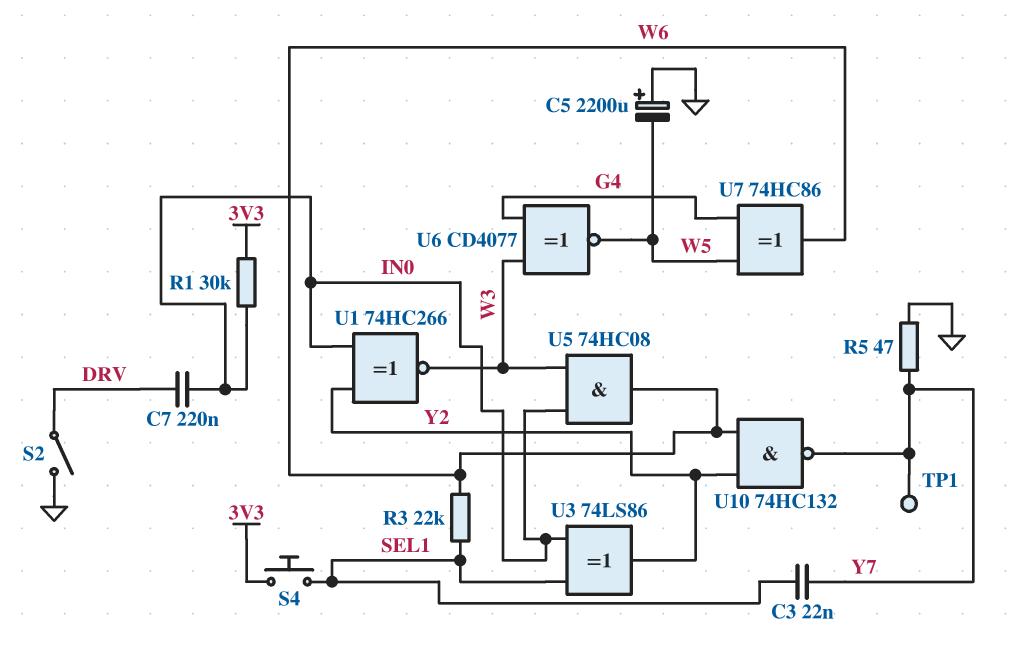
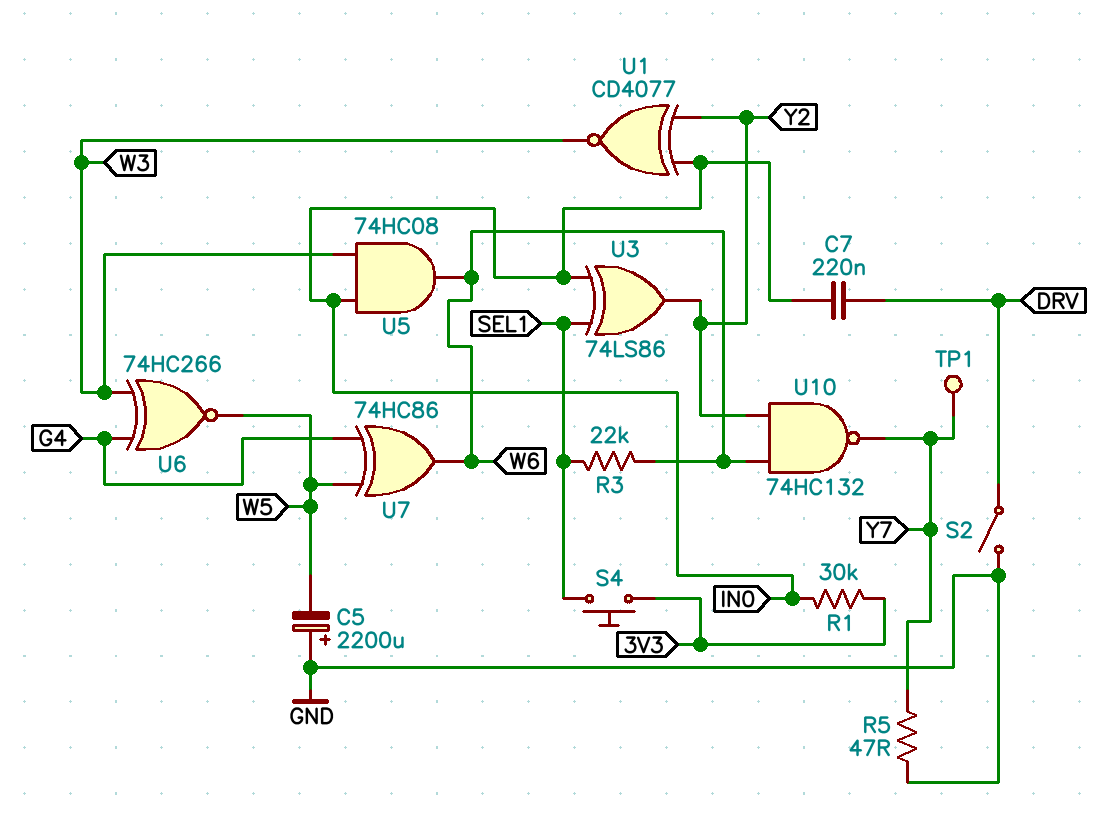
C3: 22nF (SEL1, Y7) -> none
U1: XNOR 74HC266 (in IN0, in Y2, out W3) -> XNOR CD4077 (in IN0, in Y2, out W3)
U6: XNOR CD4077 (in G4, in W3, out W5) -> XNOR 74HC266 (in G4, in W3, out W5)

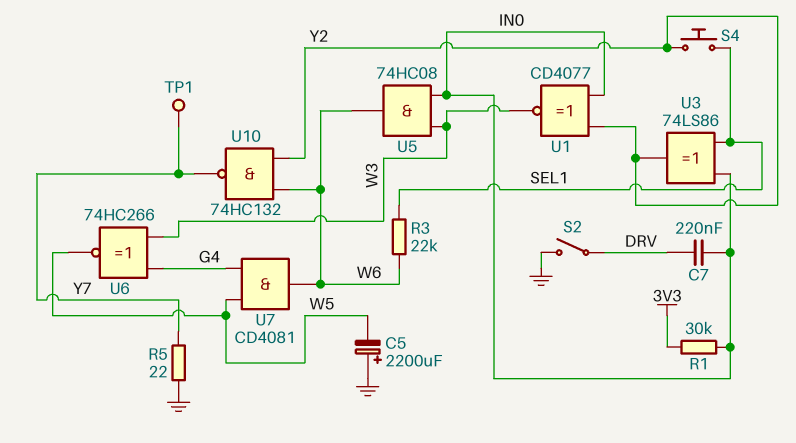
R5: 47 (GND, Y7) -> 22 (GND, Y7)
S4: button (3V3, SEL1) -> button (SEL1, Y2)
U7: XOR 74HC86 (in G4, in W5, out W6) -> AND CD4081 (in G4, in W5, out W6)

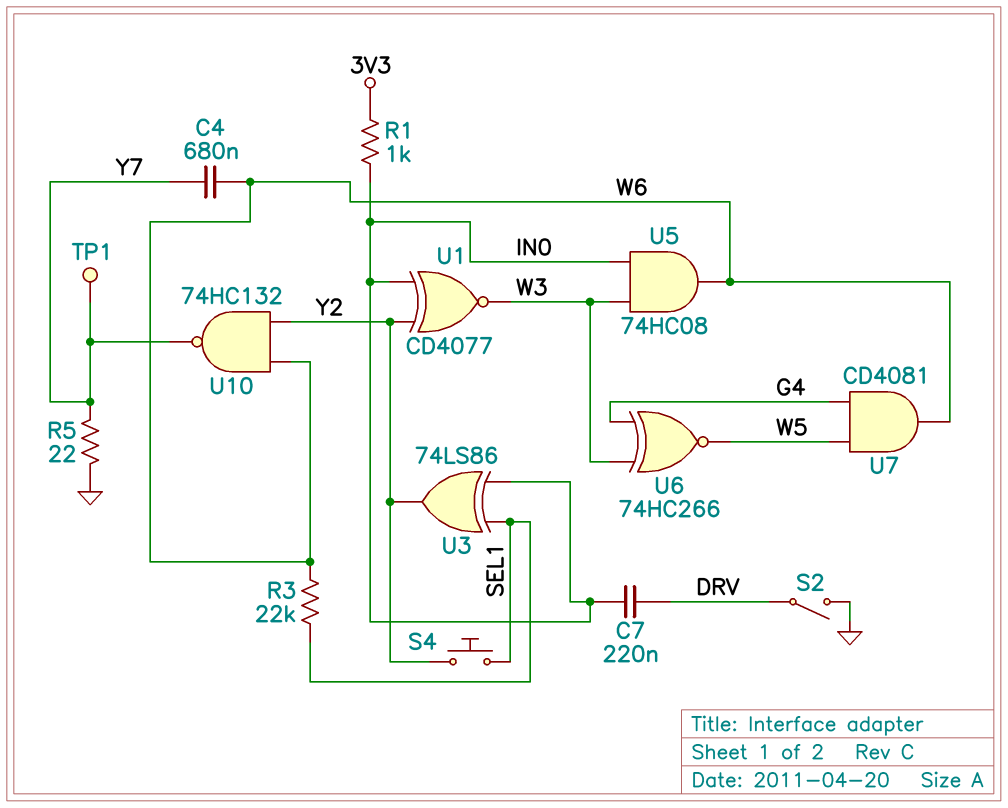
C4: none -> 680nF (W6, Y7)
C5: 2200uF (plus GND, minus W5) -> none
R1: 30k (3V3, IN0) -> 1k (3V3, IN0)

